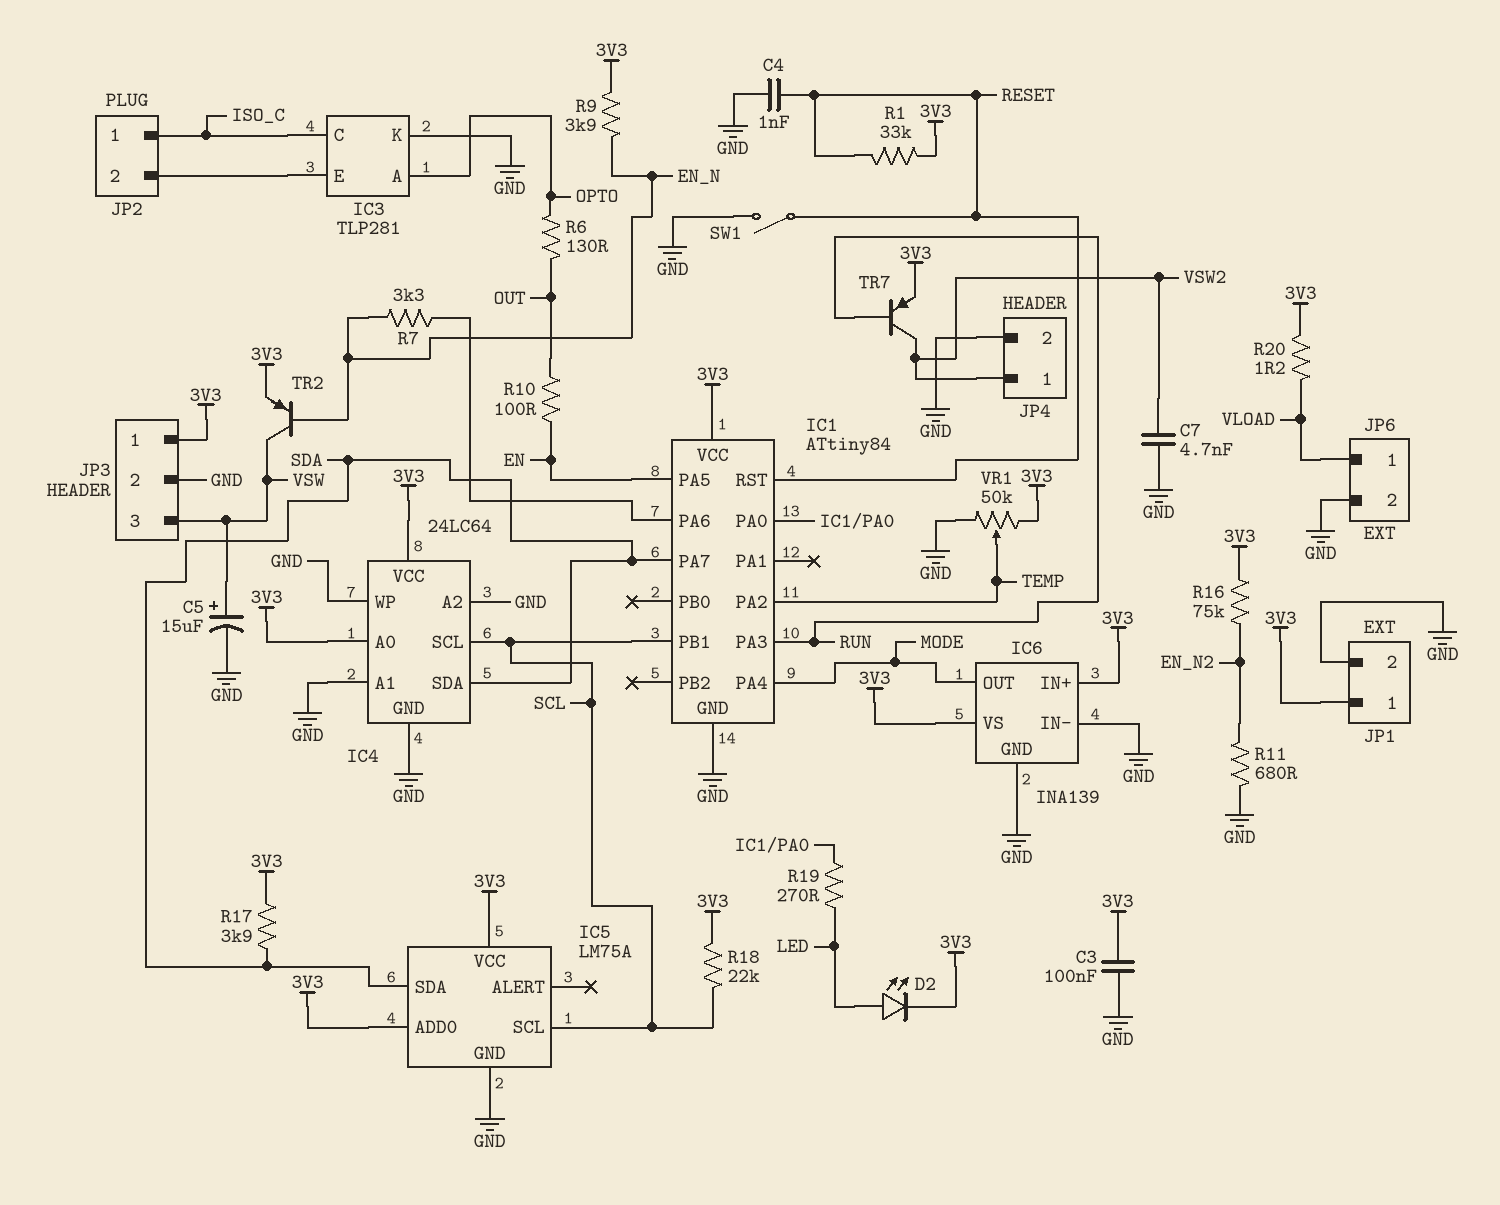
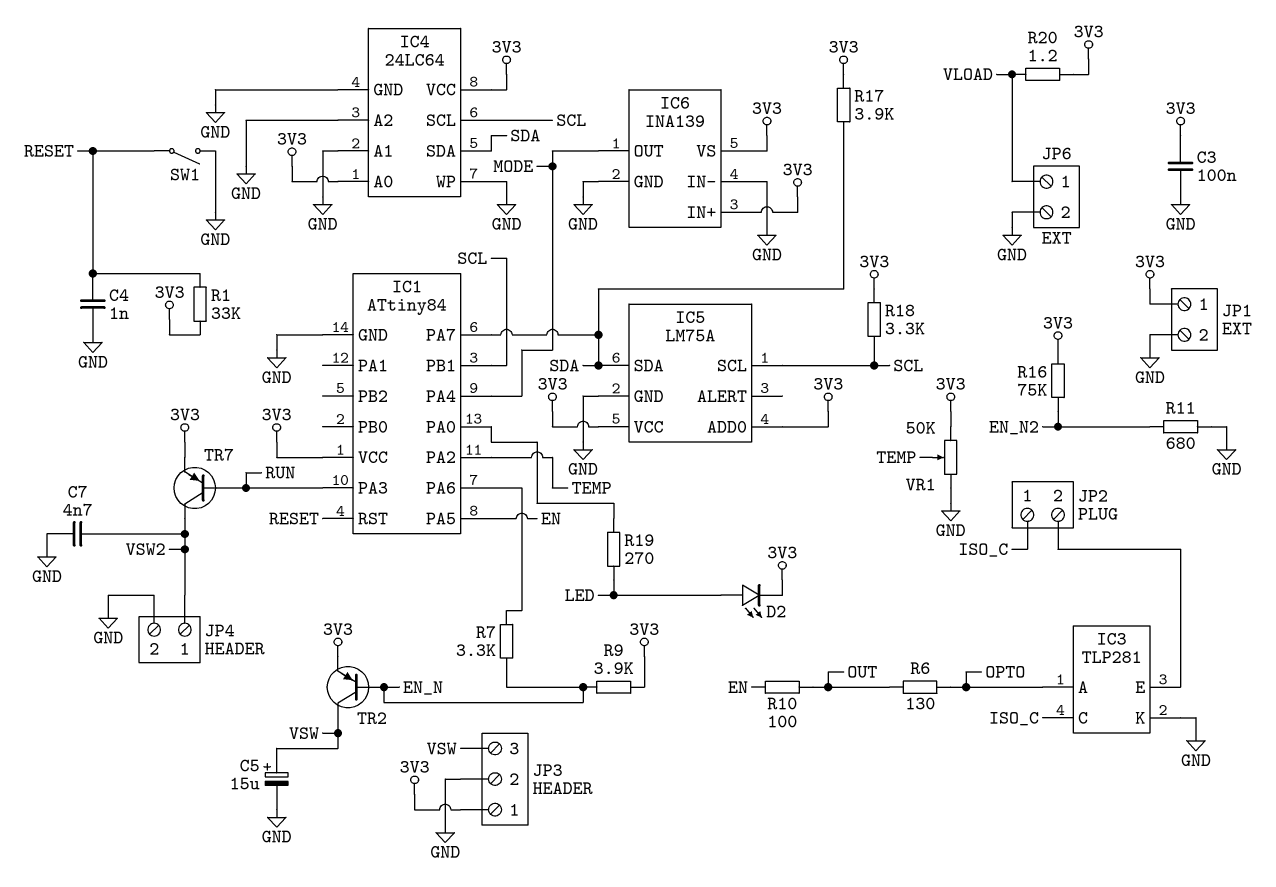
R18: 22k (3V3, SCL) -> 3.3k (3V3, SCL)

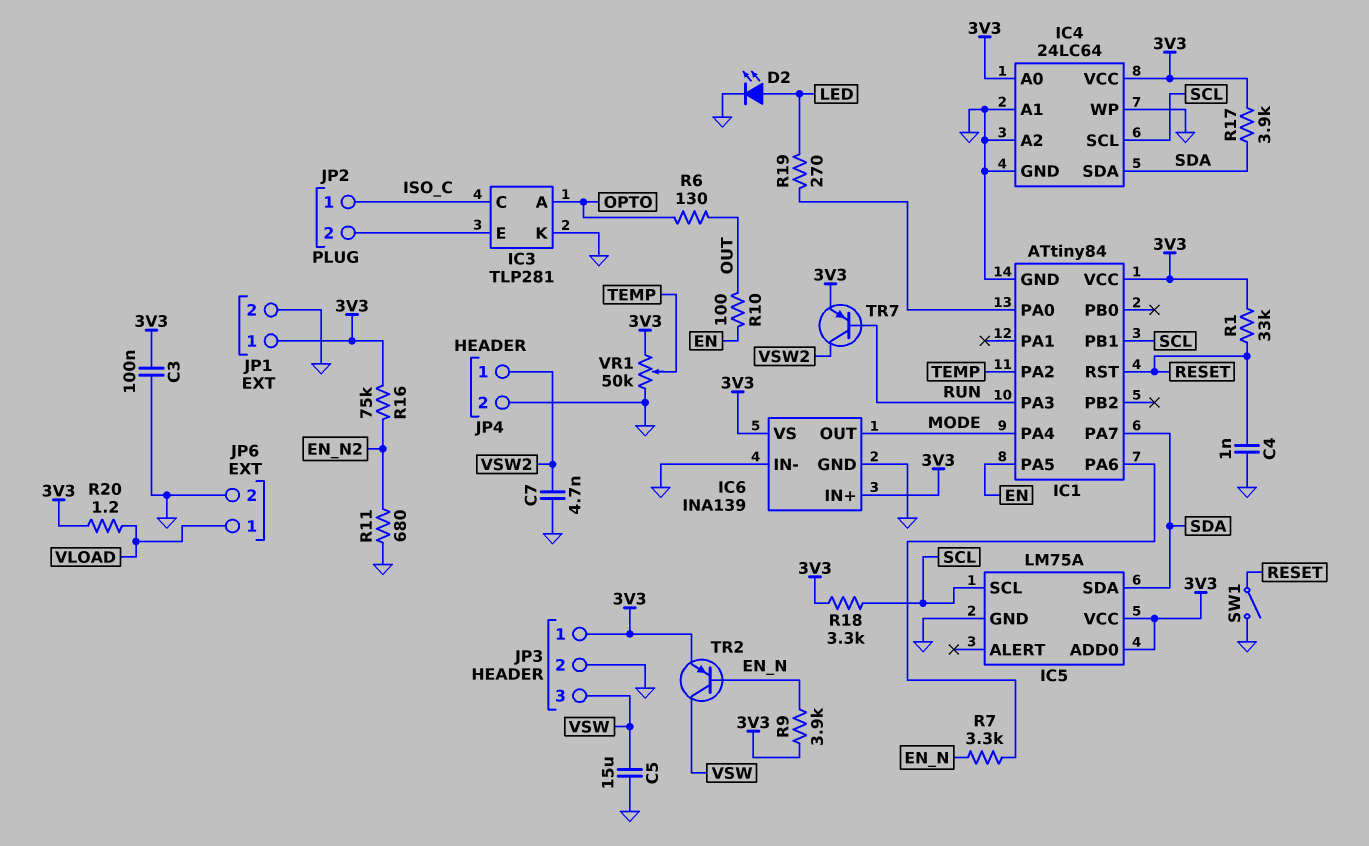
C5: 15uF (plus VSW, minus GND) -> 15uF (GND, VSW)
D2: LED (A LED, K 3V3) -> LED (A LED, K GND)

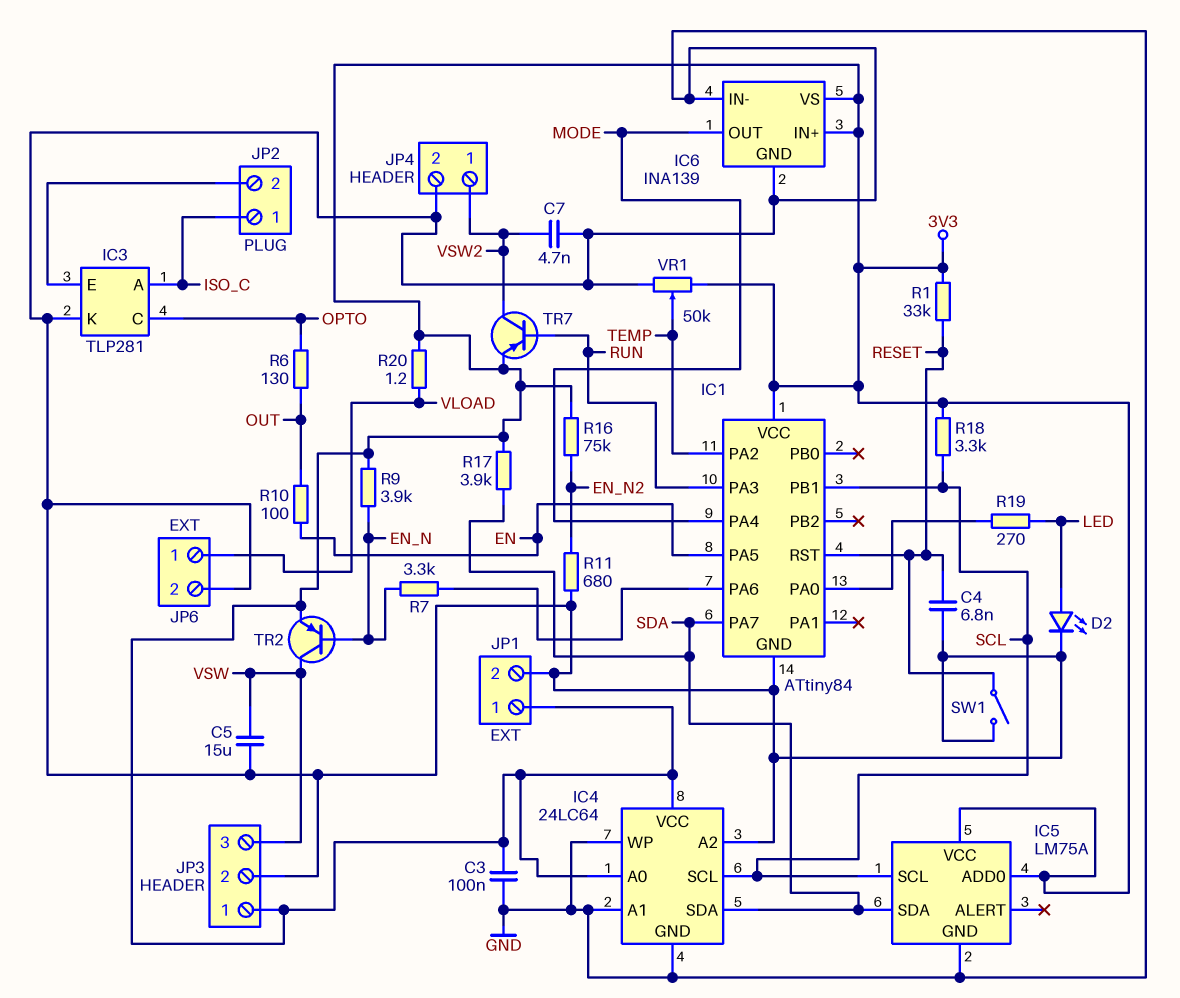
C4: 1nF (GND, RESET) -> 6.8nF (GND, RESET)
IC3 pin A: OPTO -> ISO_C
IC3 pin C: ISO_C -> OPTO

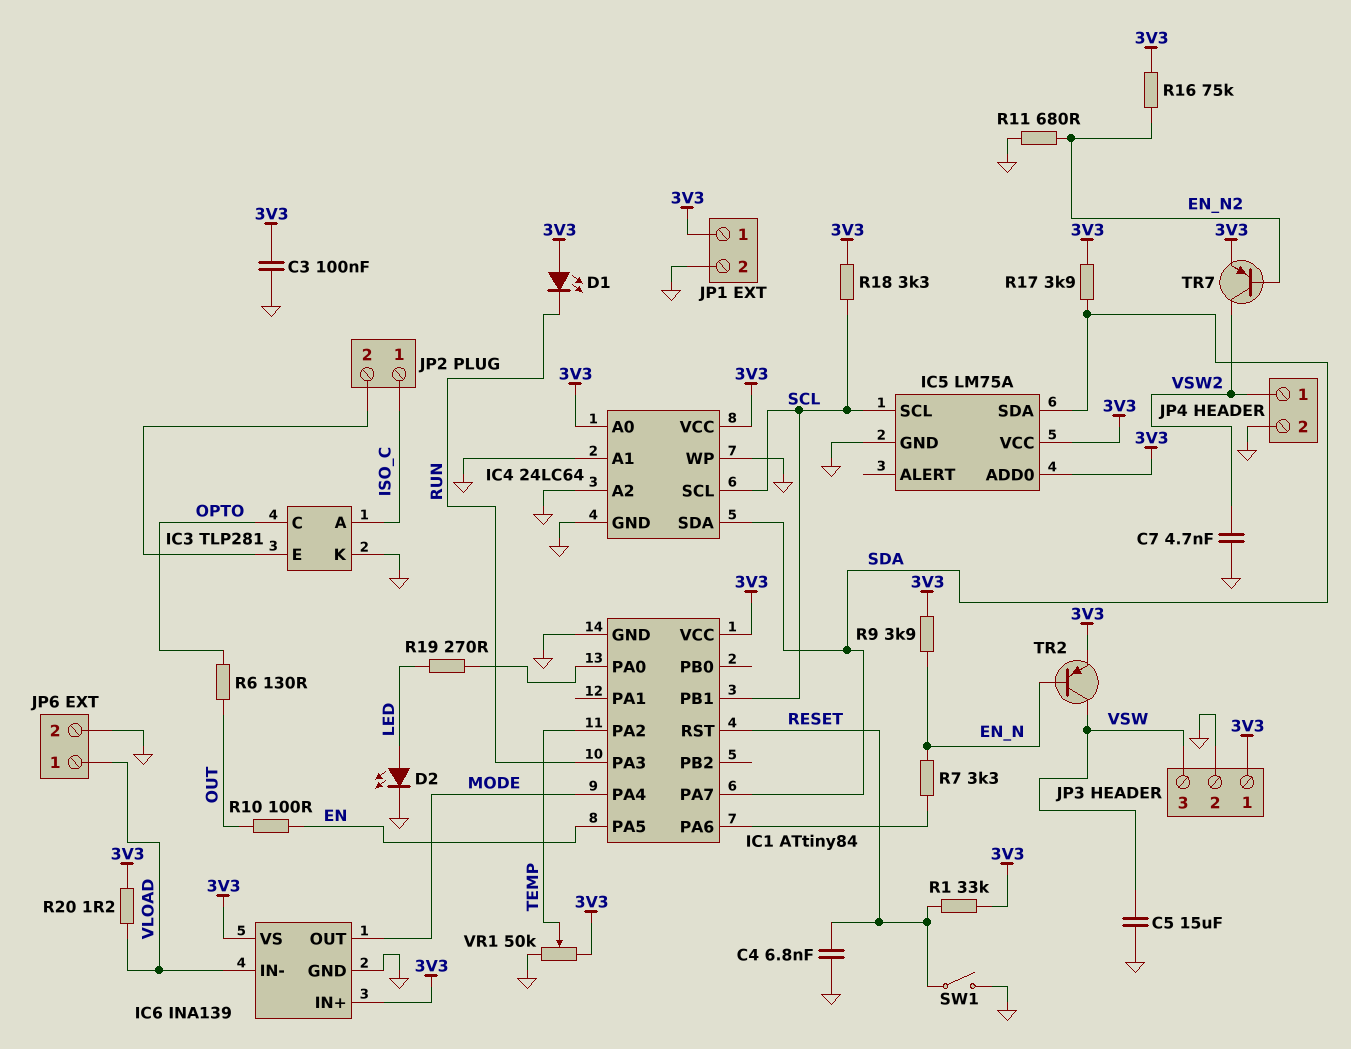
D1: none -> LED (A 3V3, K RUN)
IC6 pin IN-: GND -> VLOAD
TR7: PNP (B RUN, C VSW2, E 3V3) -> PNP (B EN_N2, C VSW2, E 3V3)

